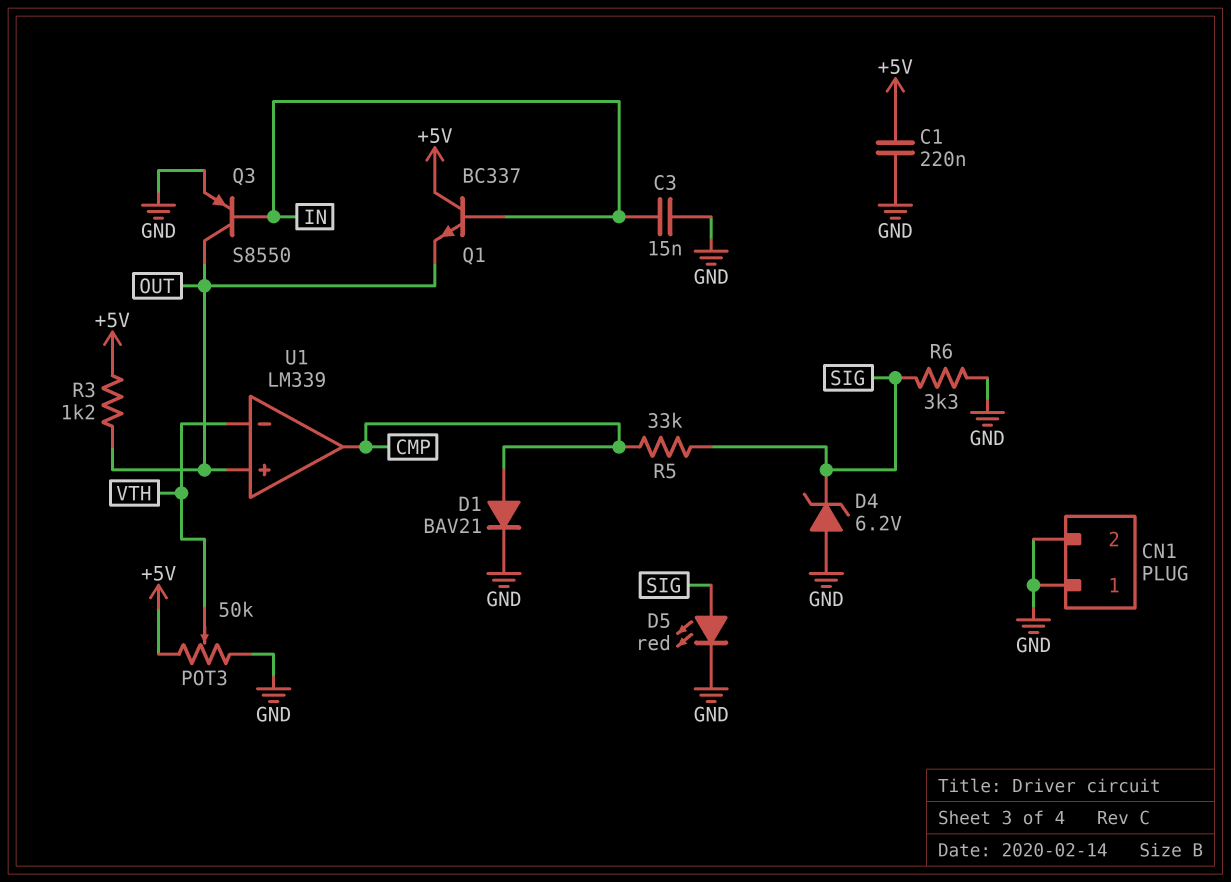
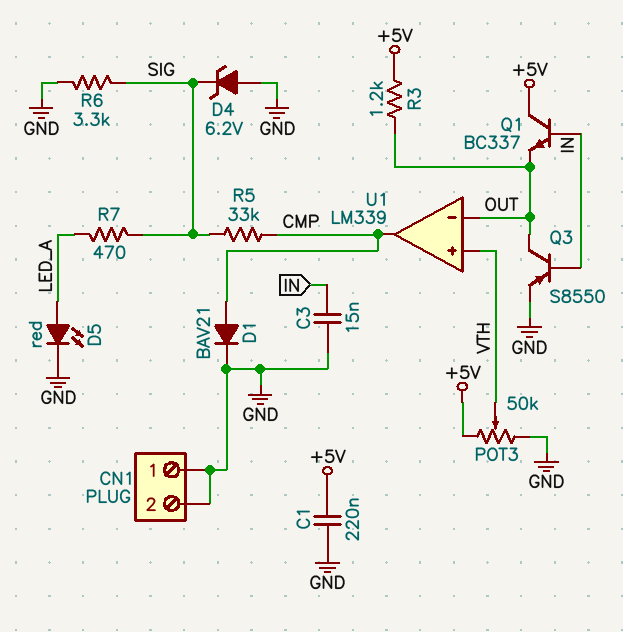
D5: LED red (A SIG, K GND) -> LED red (A LED_A, K GND)
R7: none -> 470 (LED_A, SIG)
U1 pin in+: OUT -> VTH
U1 pin in-: VTH -> OUT

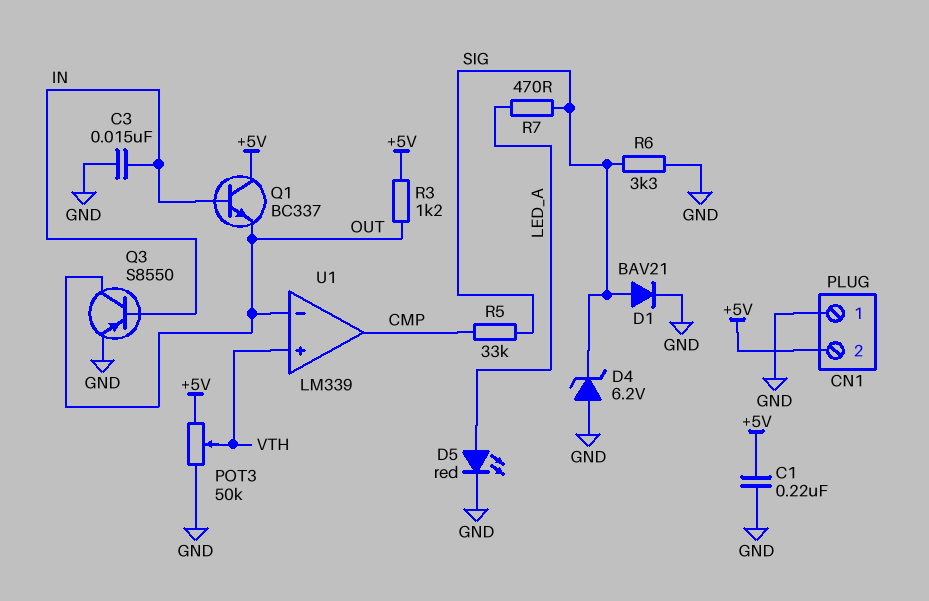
CN1 pin 2: GND -> +5V
D1: diode BAV21 (A CMP, K GND) -> diode BAV21 (A SIG, K GND)

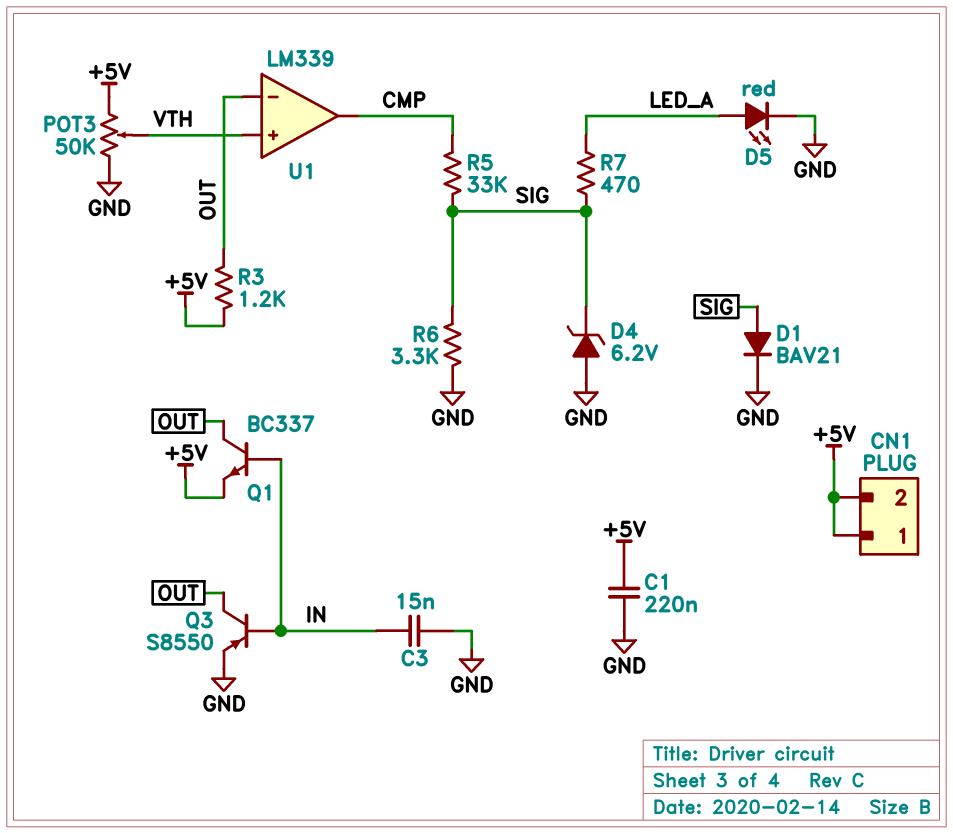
CN1 pin 1: GND -> +5V
Q1: NPN BC337 (B IN, C +5V, E OUT) -> NPN BC337 (B IN, C OUT, E +5V)

